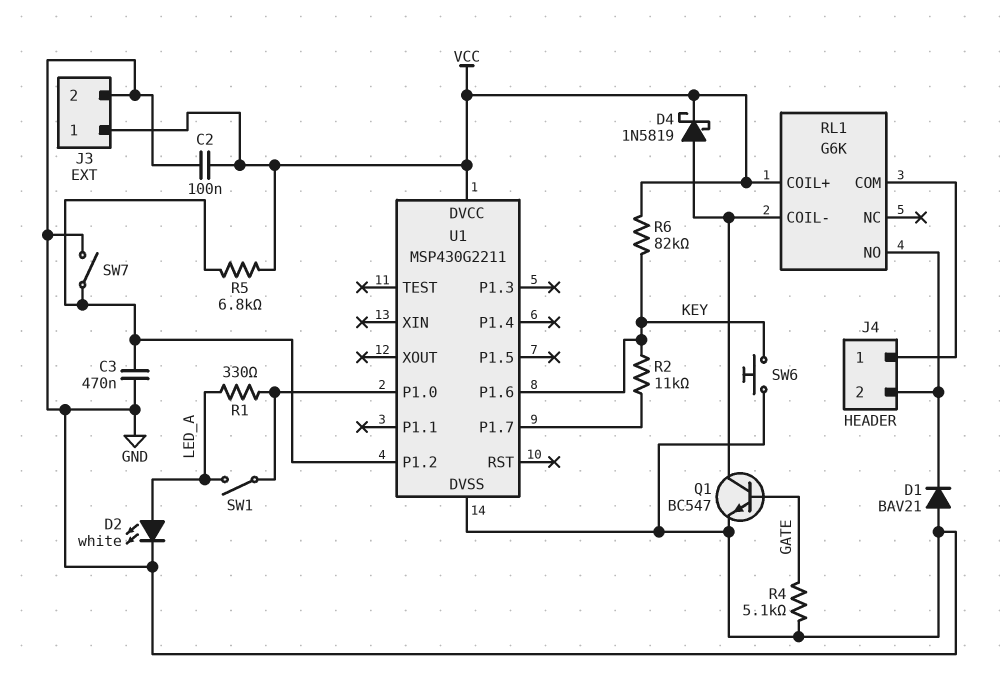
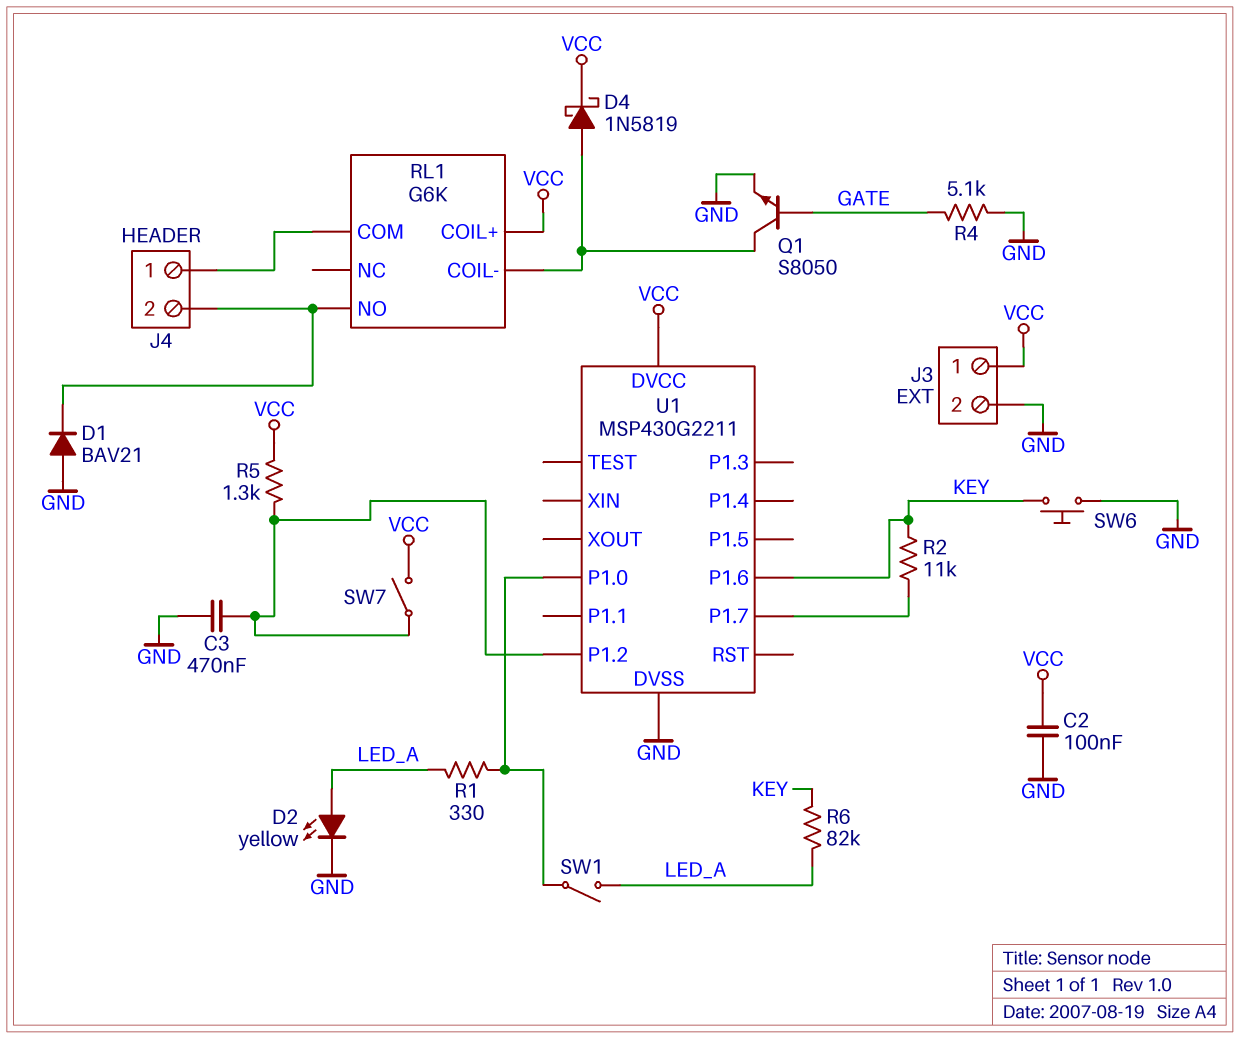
D2: LED white (A LED_A, K GND) -> LED yellow (A LED_A, K GND)
Q1: NPN BC547 (B GATE, C RL1/COIL-, E GND) -> NPN S8050 (B GATE, C RL1/COIL-, E GND)
R5: 6.8k (U1/P1.2, VCC) -> 1.3k (U1/P1.2, VCC)
R6: 82k (KEY, VCC) -> 82k (KEY, LED_A)
SW7: switch (GND, U1/P1.2) -> switch (U1/P1.2, VCC)

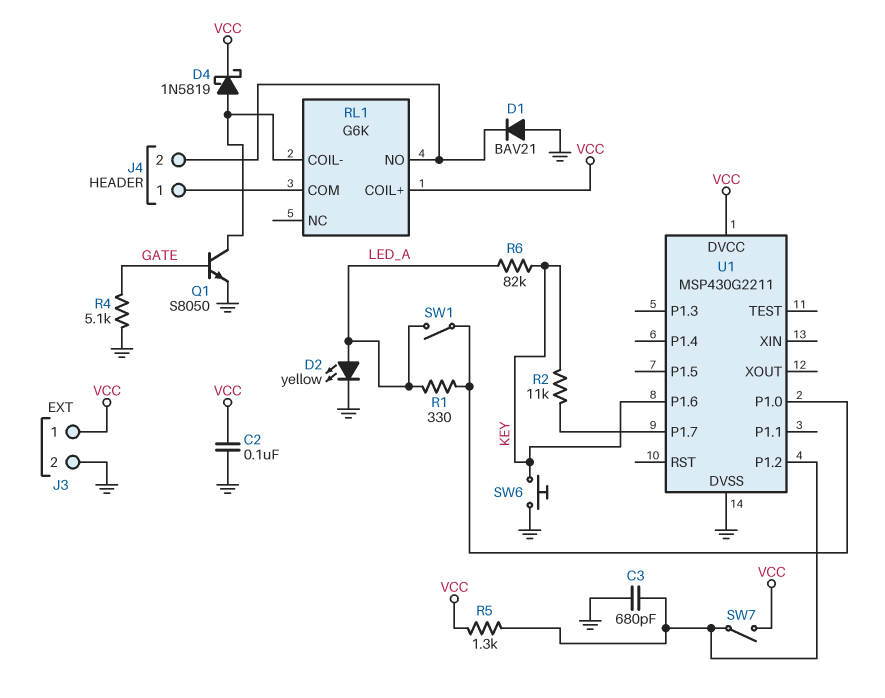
C3: 470nF (GND, U1/P1.2) -> 680pF (GND, U1/P1.2)

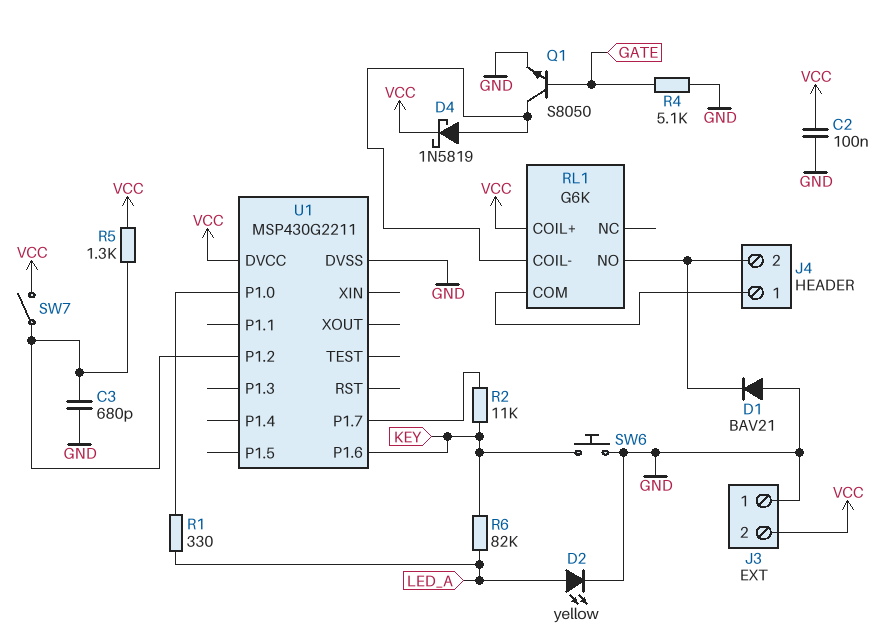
J3 pin 1: VCC -> GND
J3 pin 2: GND -> VCC
SW1: switch (LED_A, U1/P1.0) -> none

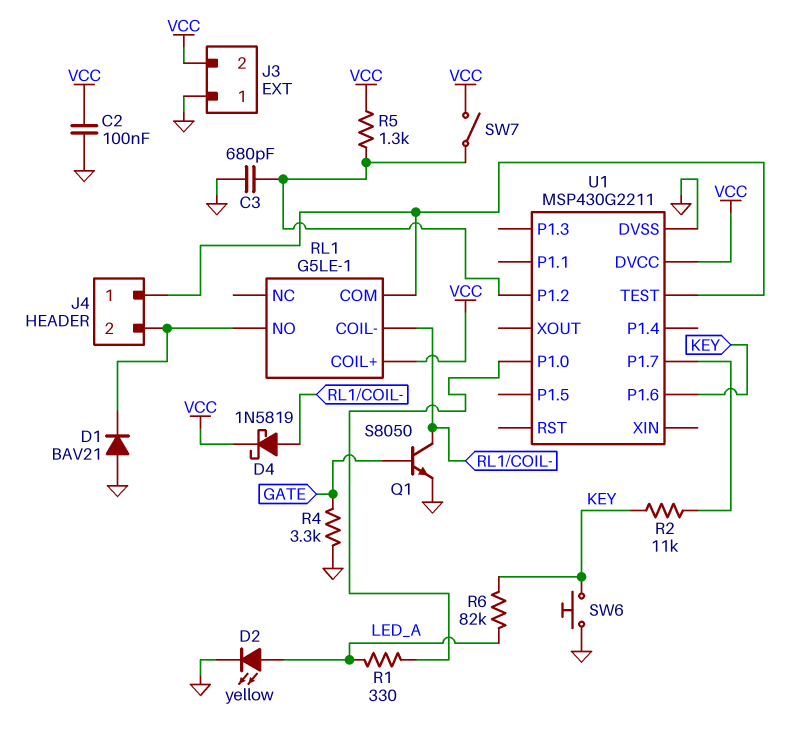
R4: 5.1k (GATE, GND) -> 3.3k (GATE, GND)
RL1: G6K -> G5LE-1
U1 pin TEST: none -> J4/1

